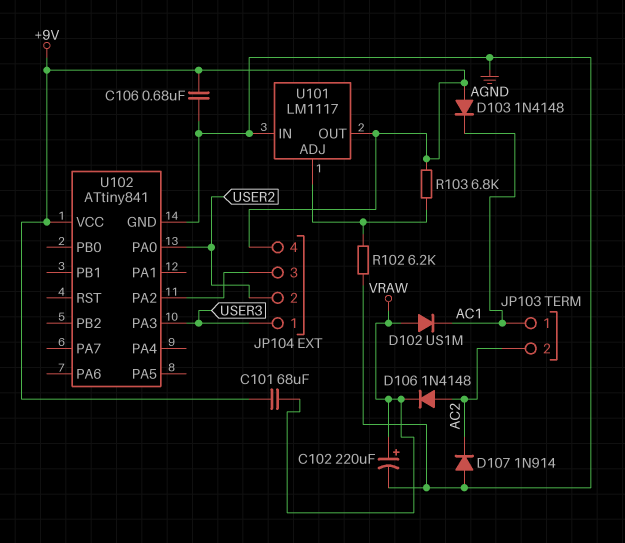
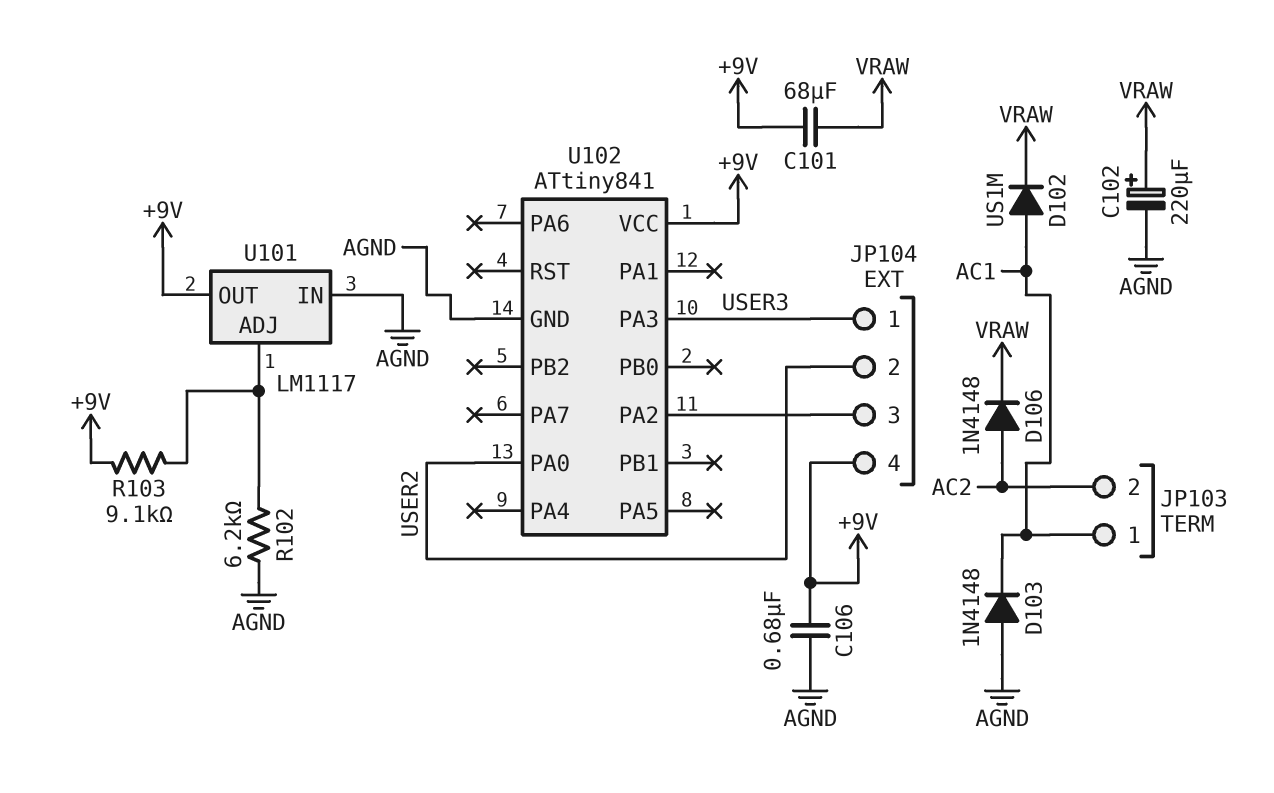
D102: diode US1M (A VRAW, K AC1) -> diode US1M (A AC1, K VRAW)
D103: diode 1N4148 (A +9V, K AC1) -> diode 1N4148 (A AGND, K AC1)
D107: diode 1N914 (A AGND, K AC2) -> none
R103: 6.8k (+9V, U101/ADJ) -> 9.1k (+9V, U101/ADJ)

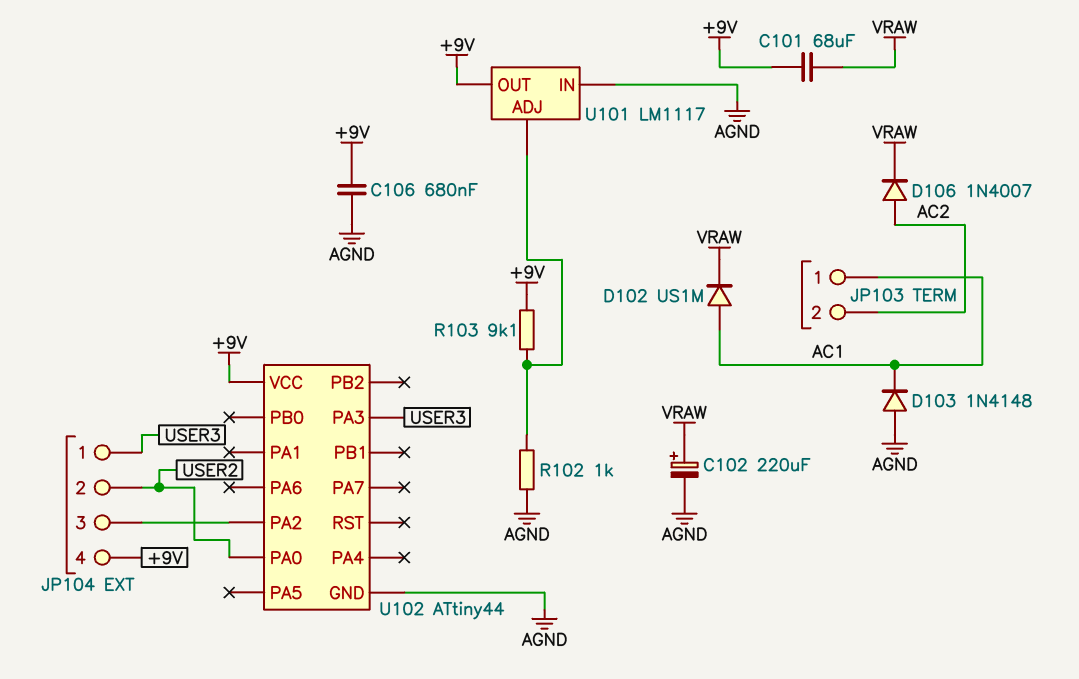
D106: diode 1N4148 (A AC2, K VRAW) -> diode 1N4007 (A AC2, K VRAW)
R102: 6.2k (AGND, U101/ADJ) -> 1k (AGND, U101/ADJ)
U102: ATtiny841 -> ATtiny44

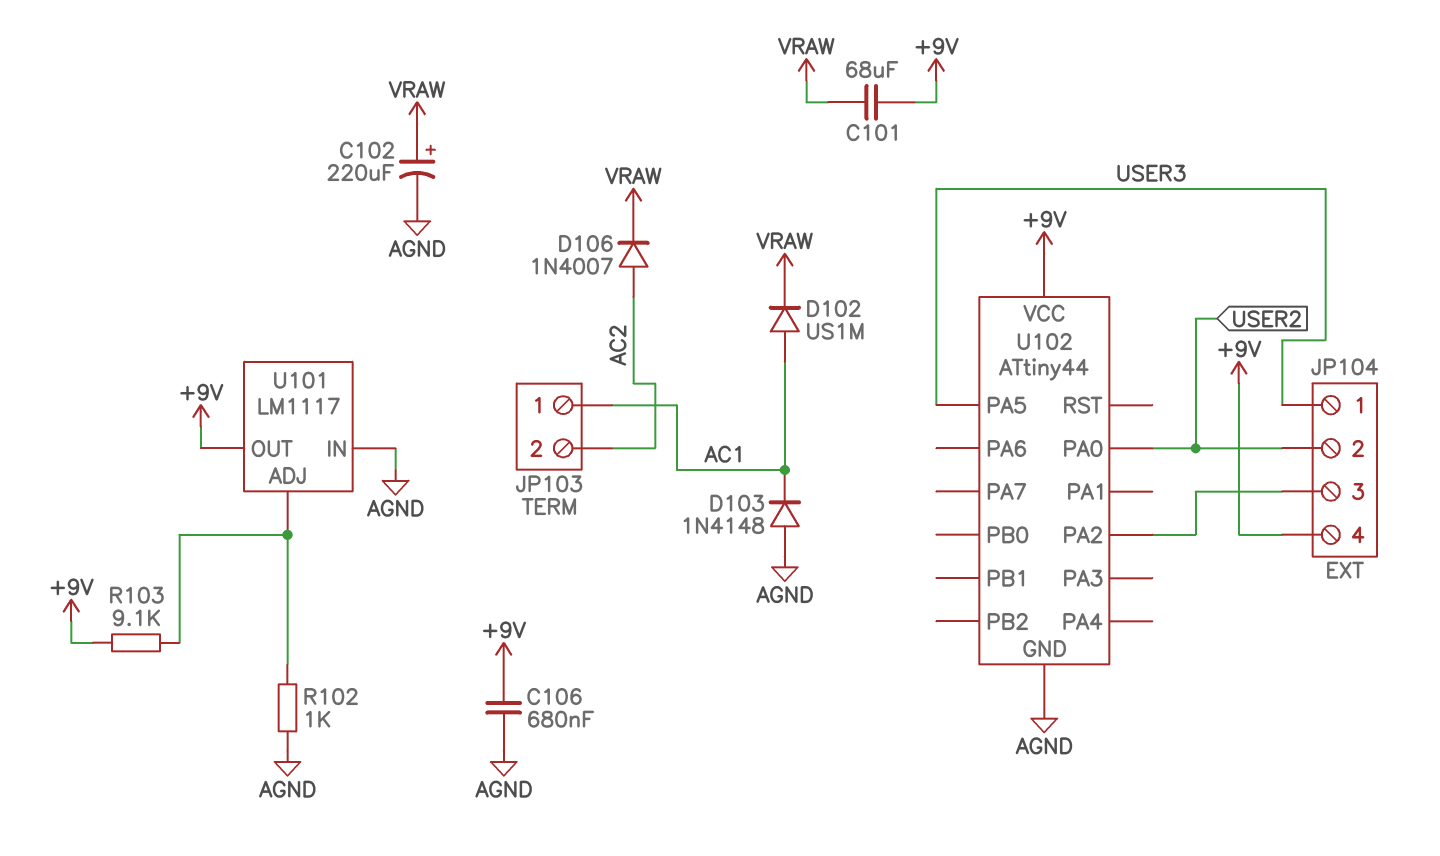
U102 pin PA3: USER3 -> none
U102 pin PA5: none -> USER3

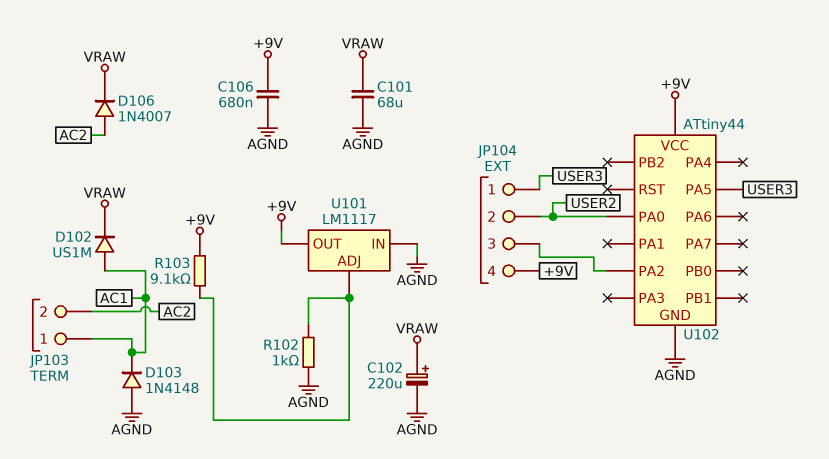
C101: 68uF (+9V, VRAW) -> 68uF (AGND, VRAW)

